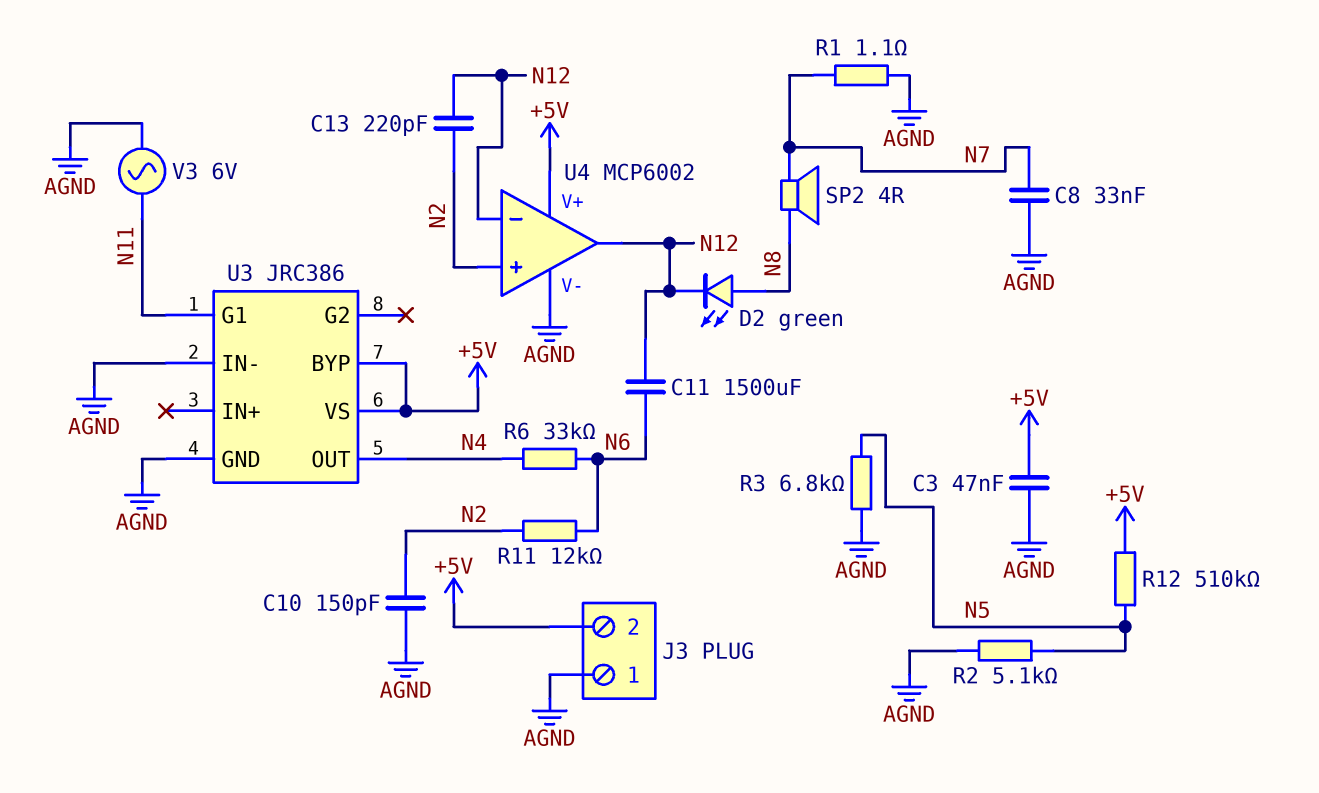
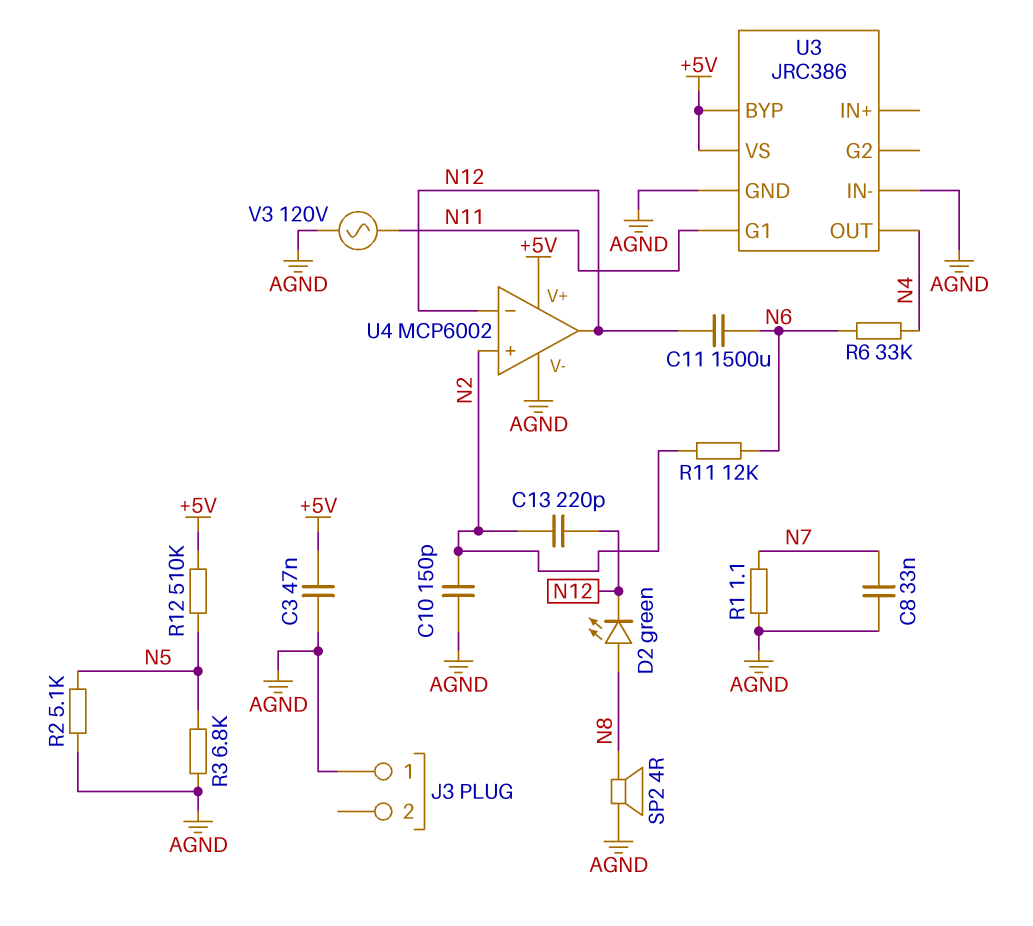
J3 pin 2: +5V -> none
SP2: speaker 4R (N7, N8) -> speaker 4R (AGND, N8)
V3: AC 6V (AGND, N11) -> AC 120V (AGND, N11)

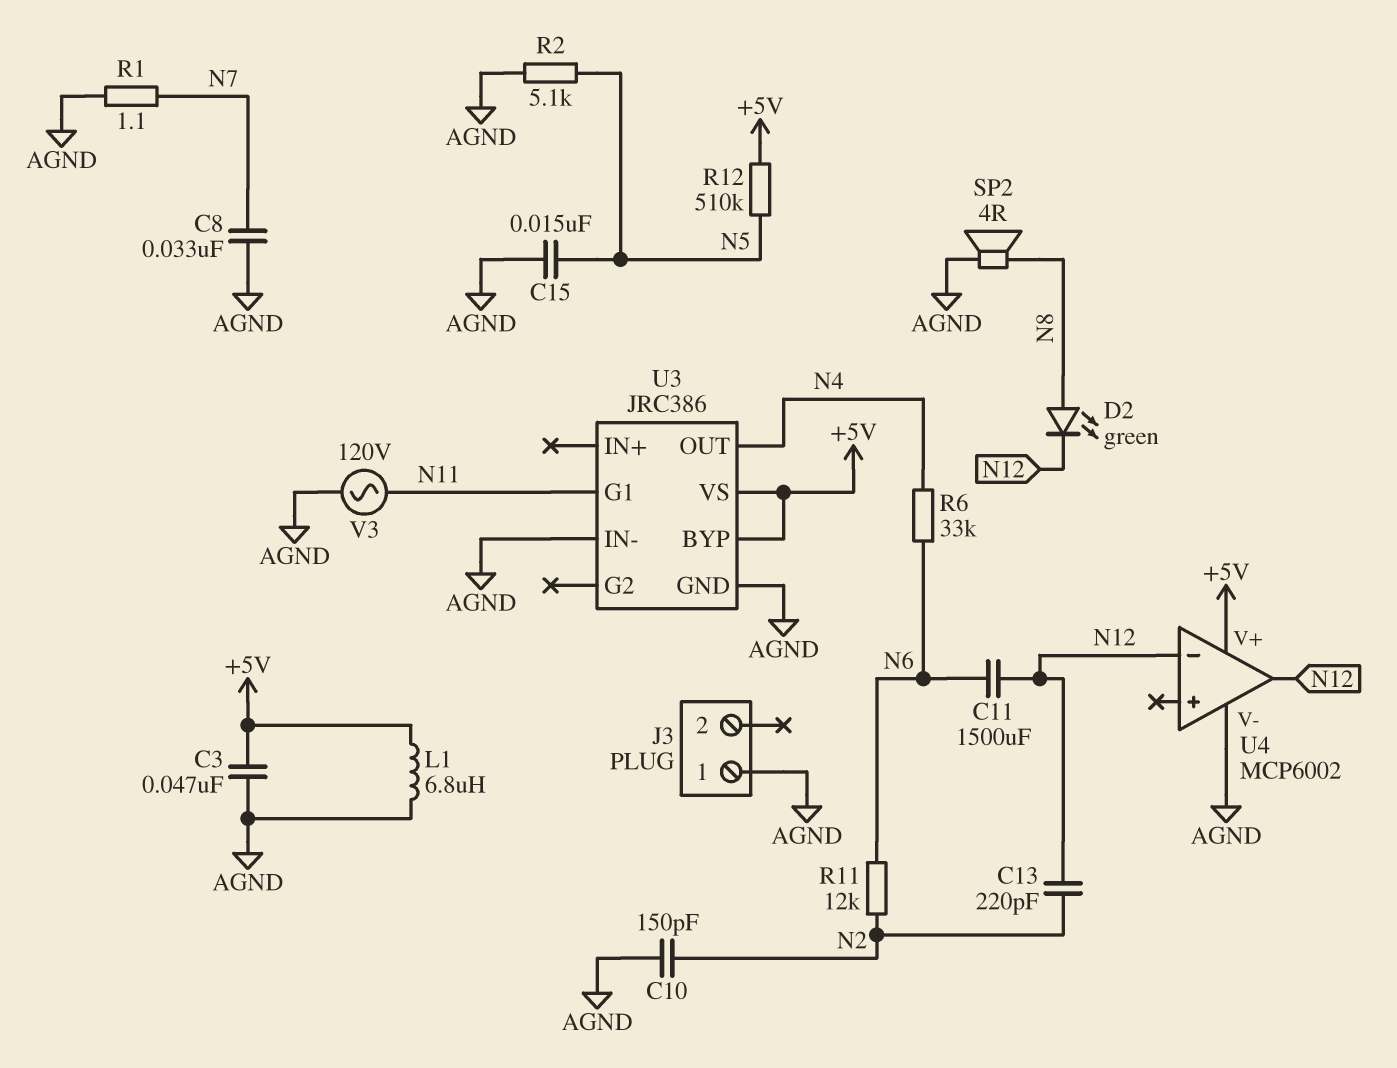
C15: none -> 15nF (AGND, N5)
L1: none -> 6.8uH (+5V, AGND)
R3: 6.8k (AGND, N5) -> none
U4 pin in+: N2 -> none

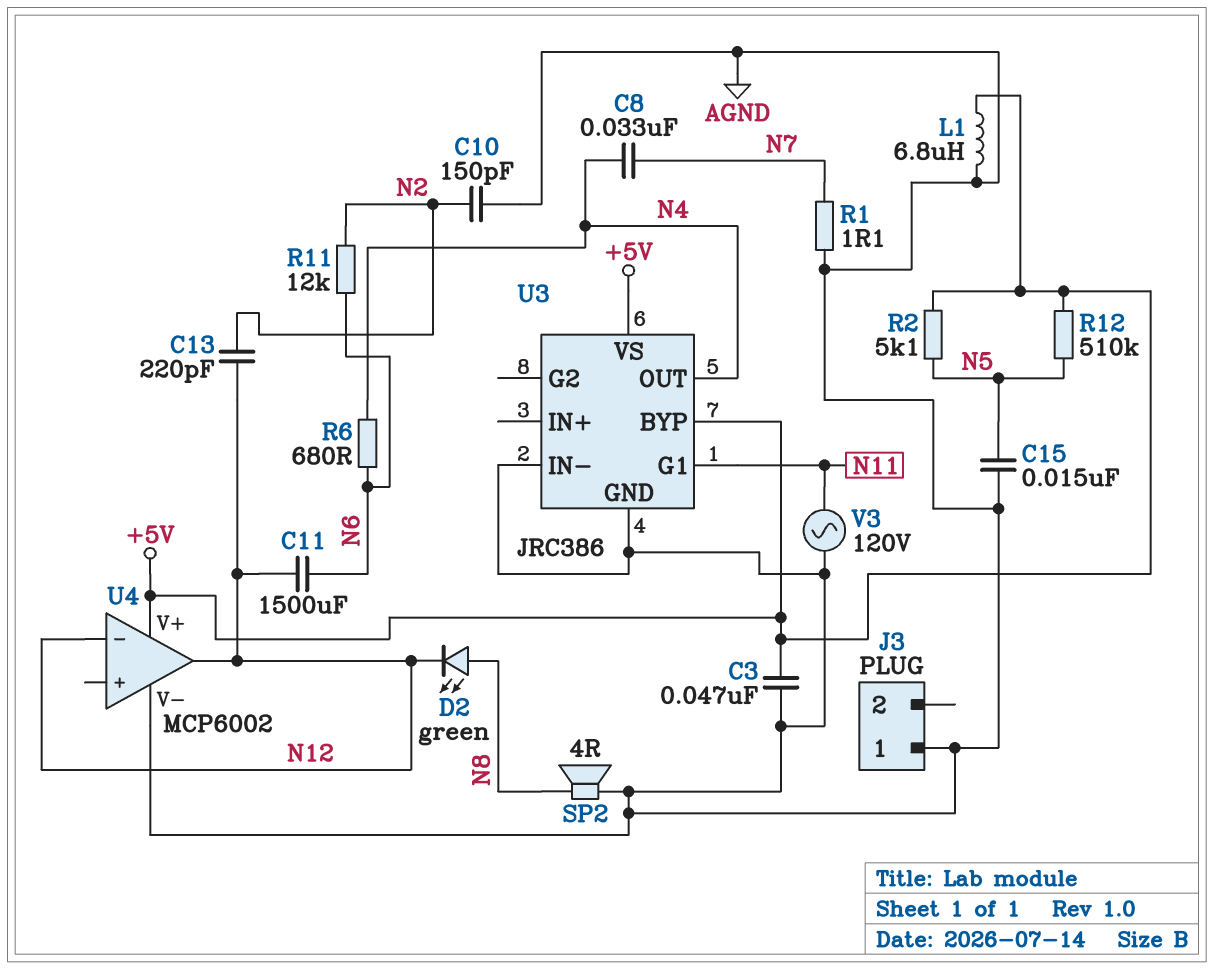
C8: 33nF (AGND, N7) -> 33nF (N4, N7)
R2: 5.1k (AGND, N5) -> 5.1k (+5V, N5)
R6: 33k (N4, N6) -> 680 (N4, N6)

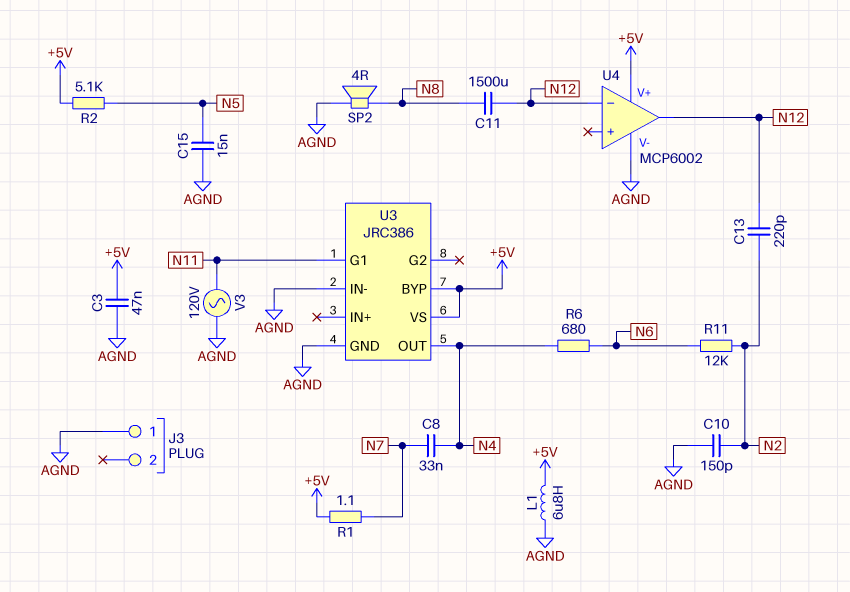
C11: 1500uF (N6, N12) -> 1500uF (N8, N12)
D2: LED green (A N8, K N12) -> none
R1: 1.1 (AGND, N7) -> 1.1 (+5V, N7)
R12: 510k (+5V, N5) -> none

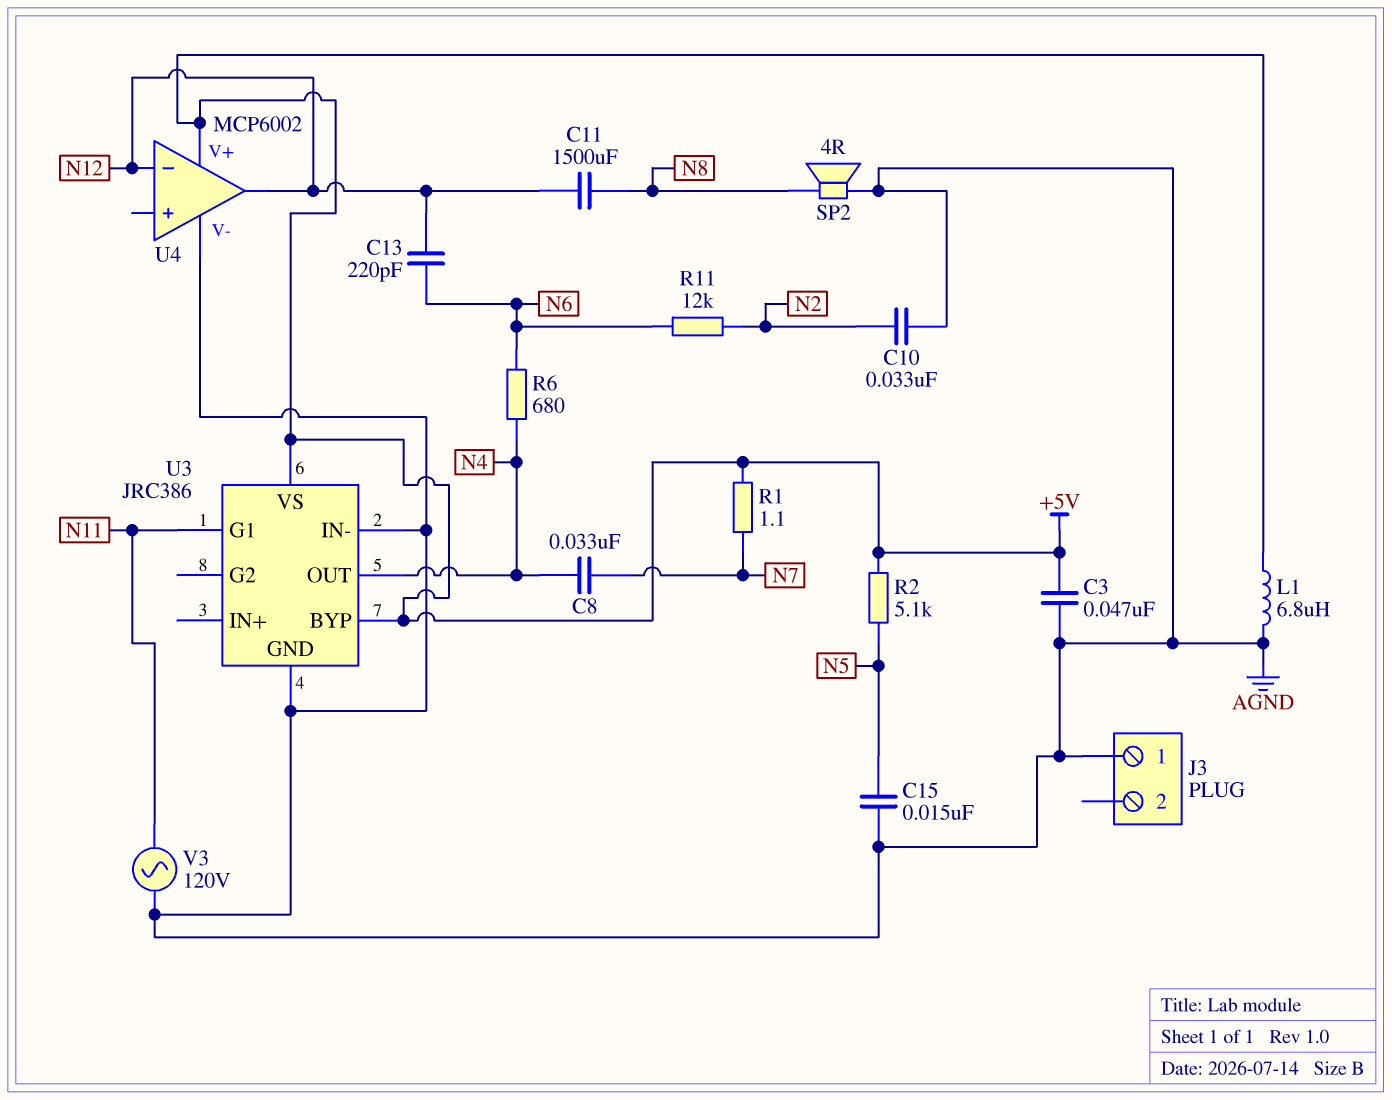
C10: 150pF (AGND, N2) -> 33nF (AGND, N2)
C13: 220pF (N2, N12) -> 220pF (N6, N12)

